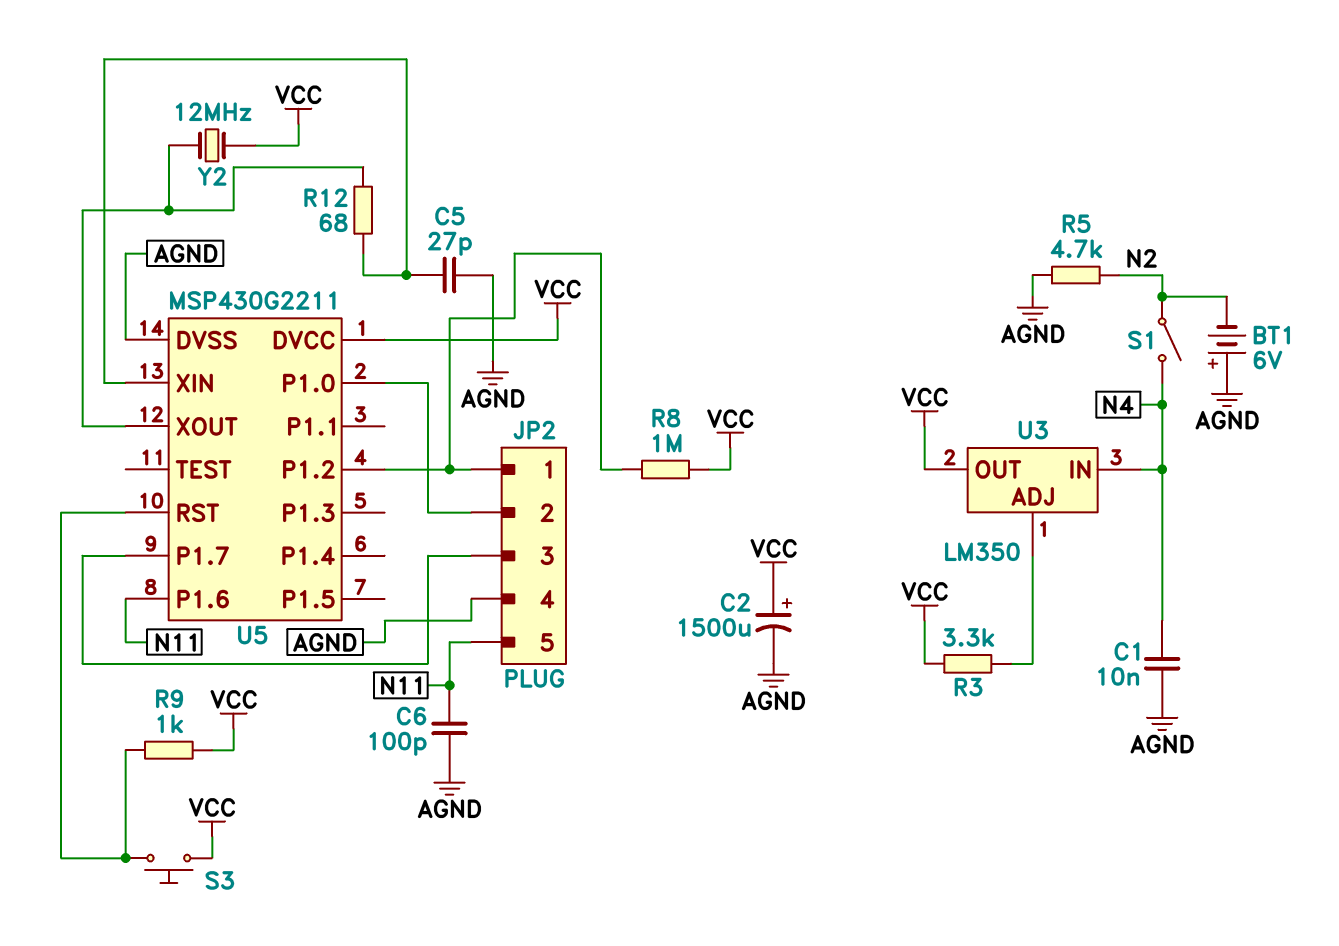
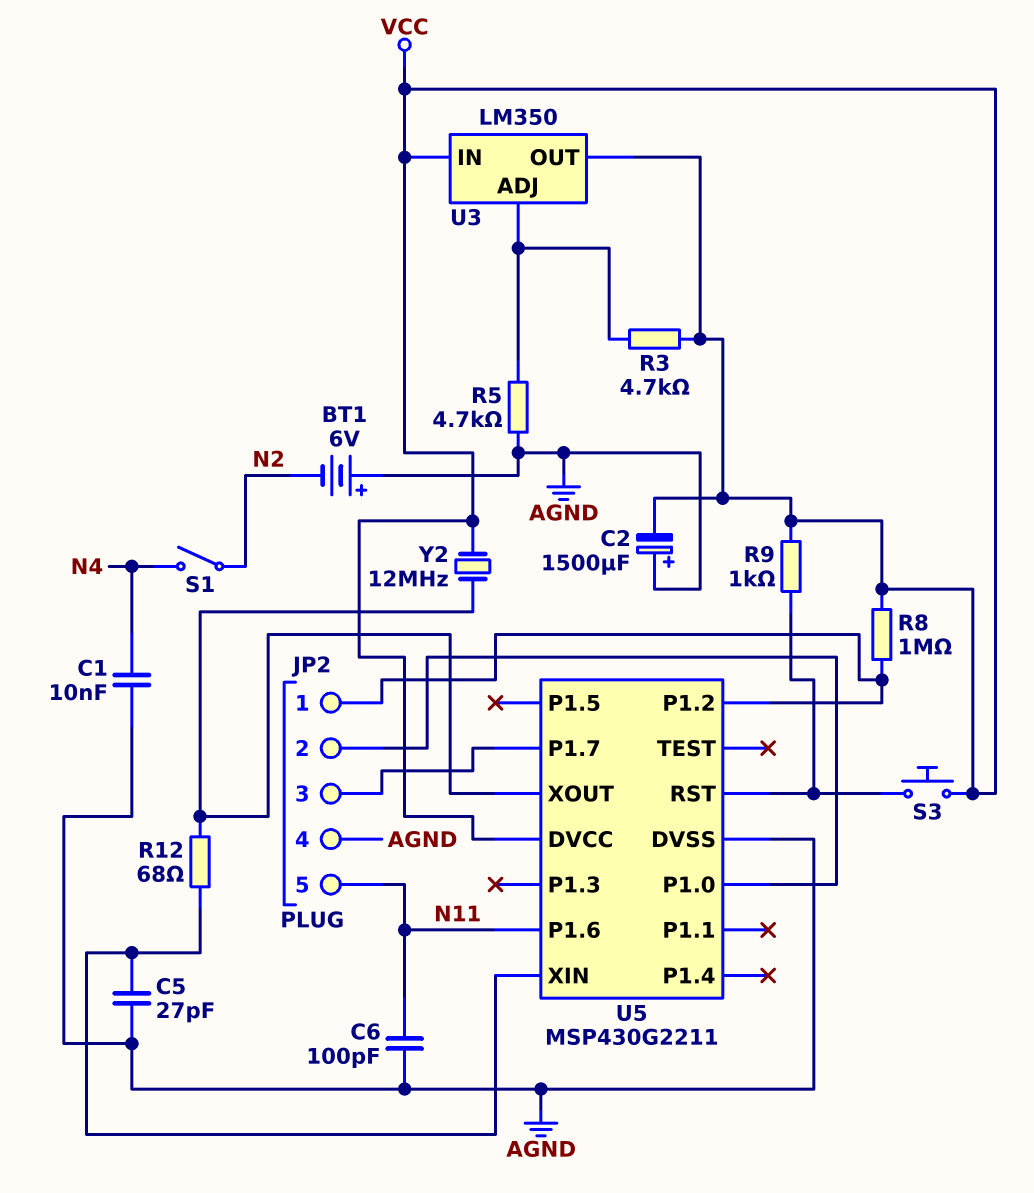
C2: 1500uF (plus VCC, minus AGND) -> 1500uF (plus AGND, minus VCC)
R3: 3.3k (U3/ADJ, VCC) -> 4.7k (U3/ADJ, VCC)
R5: 4.7k (AGND, N2) -> 4.7k (AGND, U3/ADJ)
U3 pin IN: N4 -> VCC

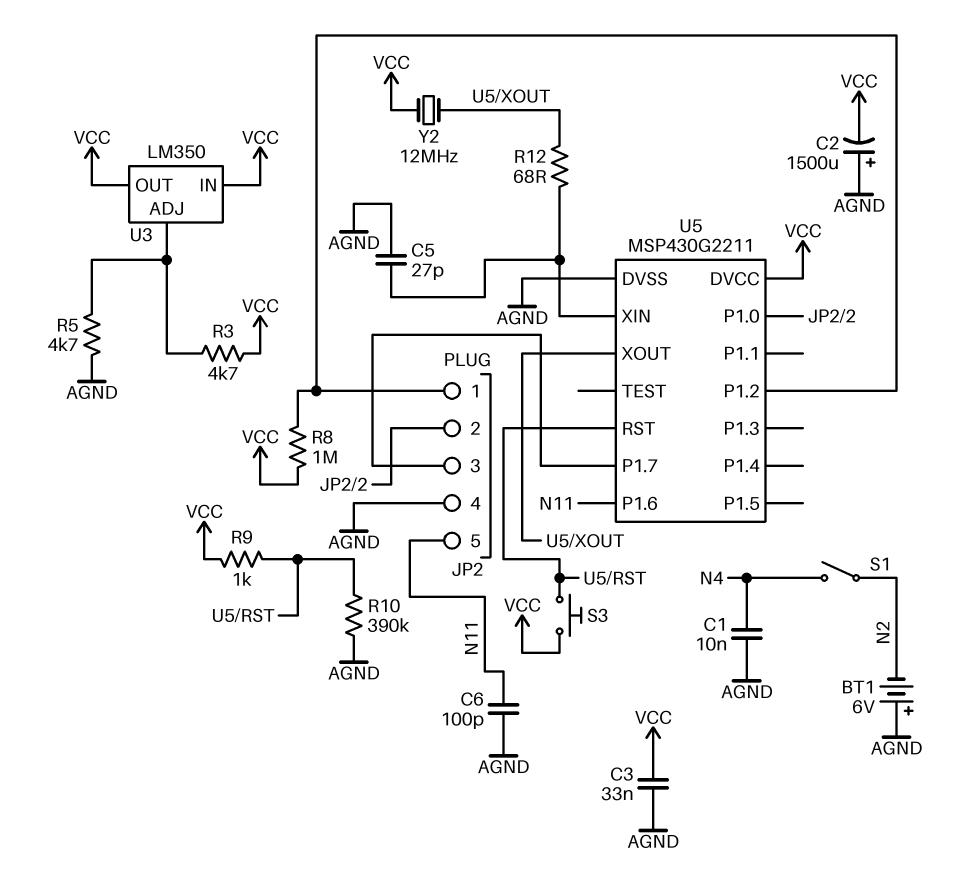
C3: none -> 33nF (AGND, VCC)
R10: none -> 390k (AGND, U5/RST)

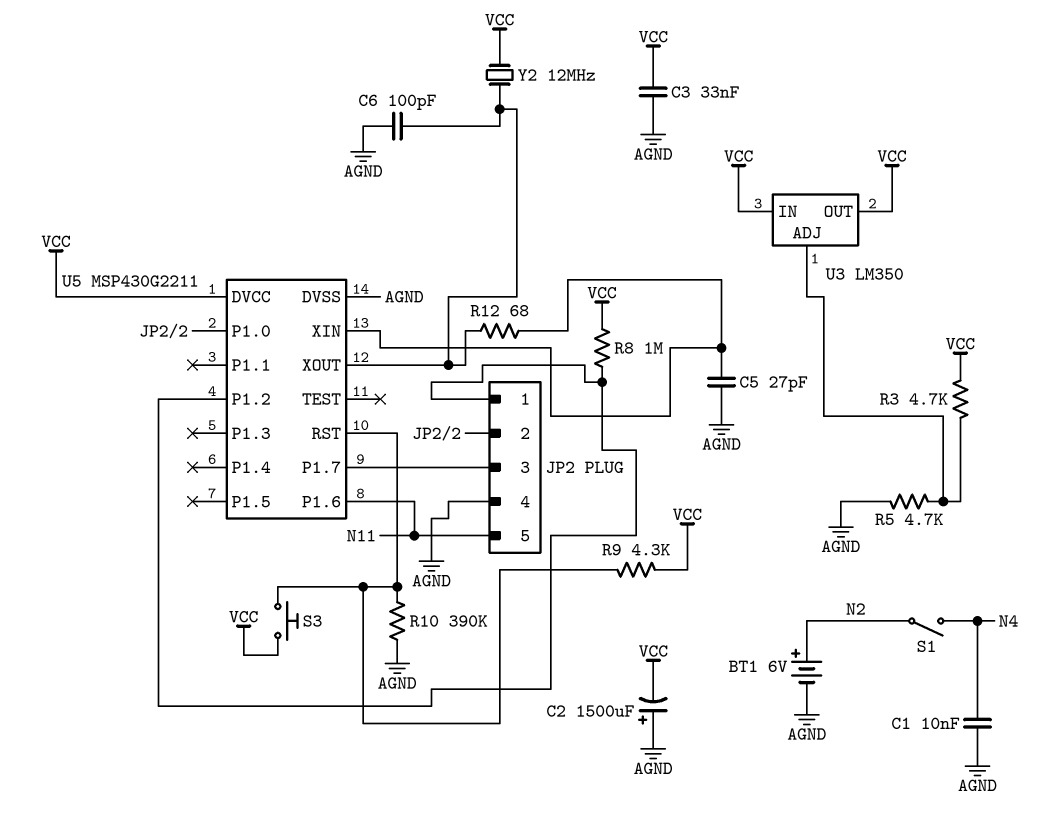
BT1: 6V (plus AGND, minus N2) -> 6V (plus N2, minus AGND)
C6: 100pF (AGND, N11) -> 100pF (AGND, U5/XOUT)
R9: 1k (U5/RST, VCC) -> 4.3k (U5/RST, VCC)

